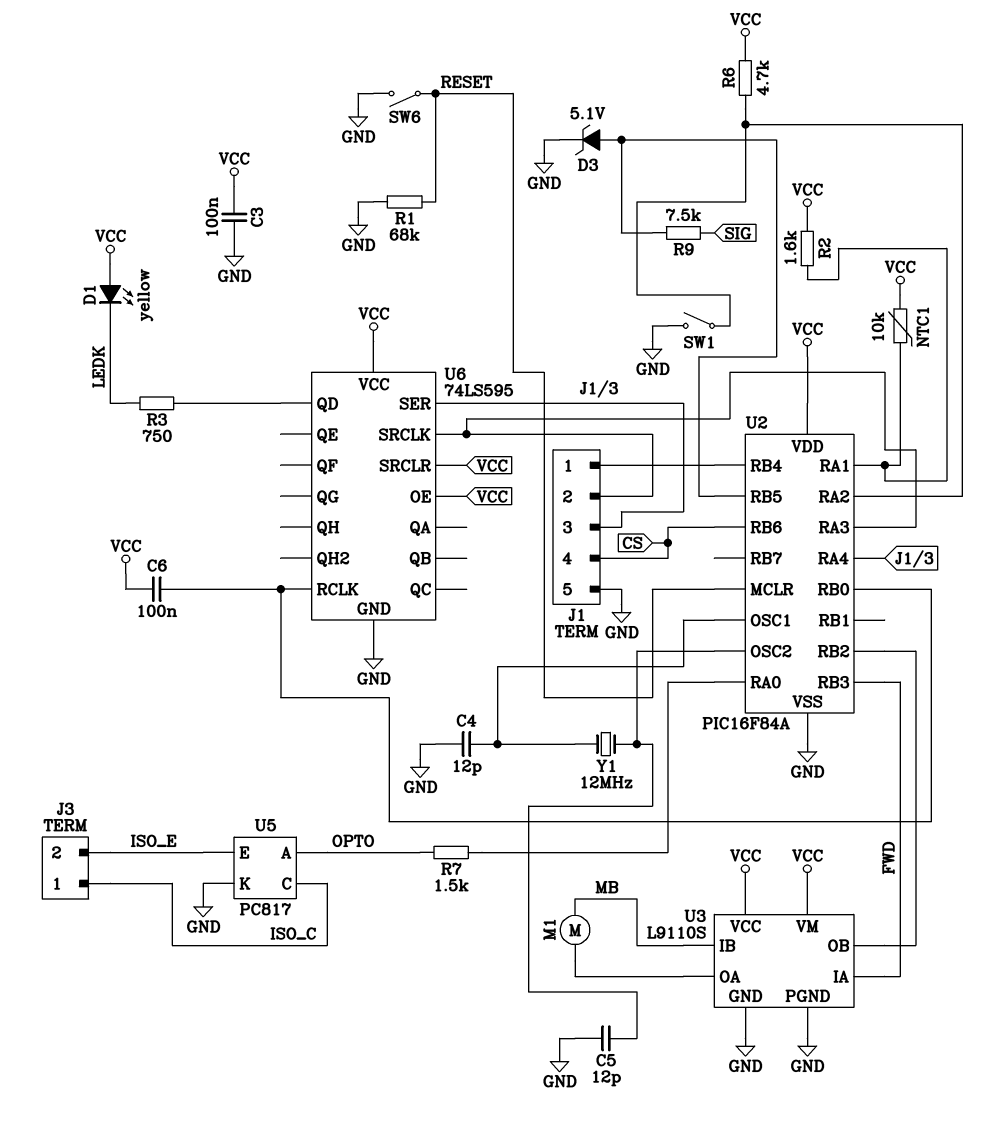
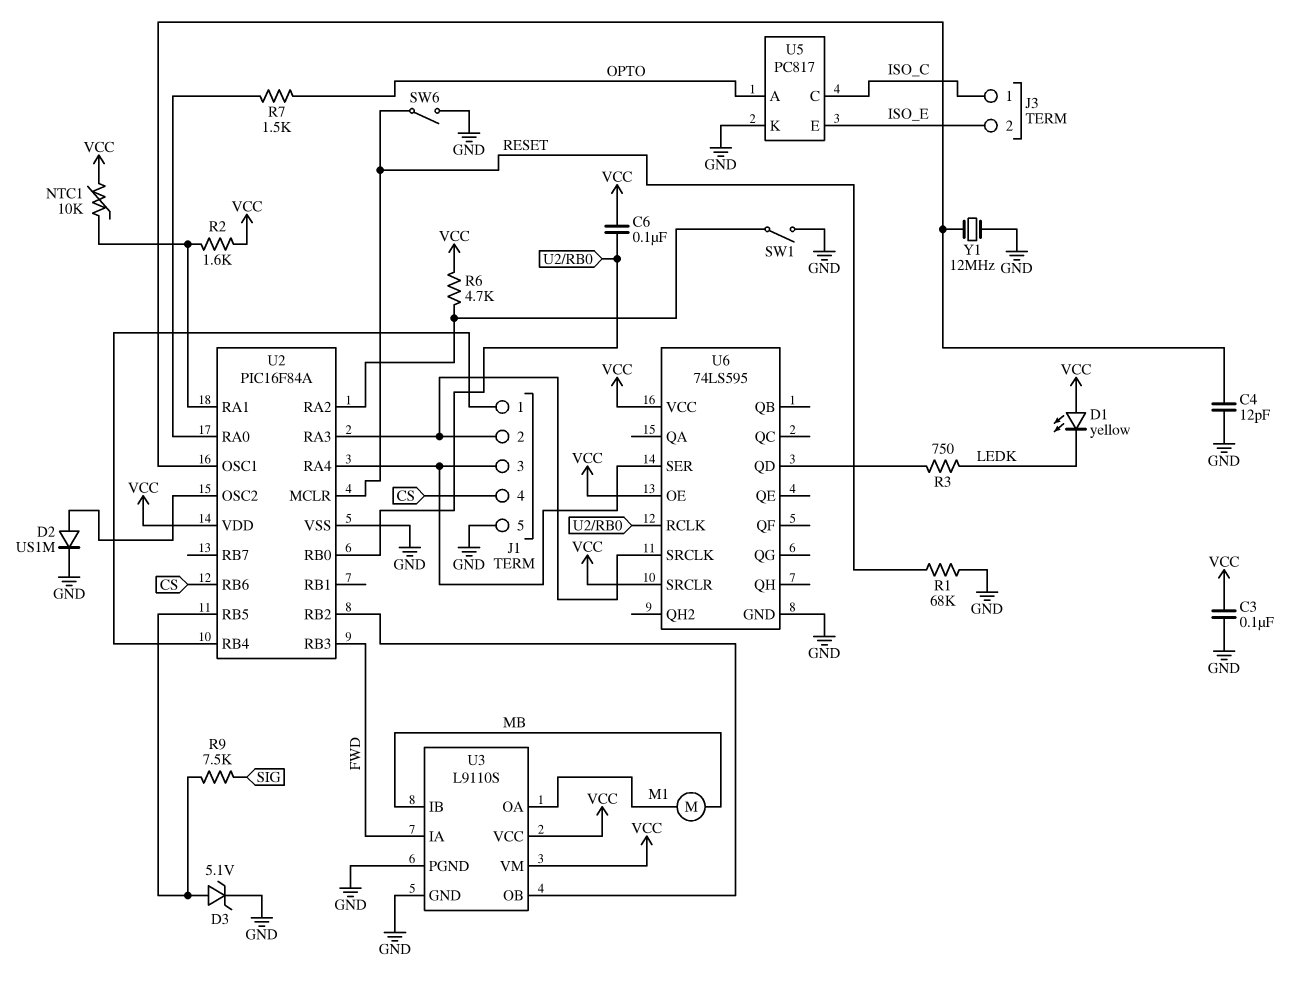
C5: 12pF (GND, U2/OSC2) -> none
D2: none -> diode US1M (A U2/OSC2, K GND)
Y1: 12MHz (U2/OSC1, U2/OSC2) -> 12MHz (GND, U2/OSC1)

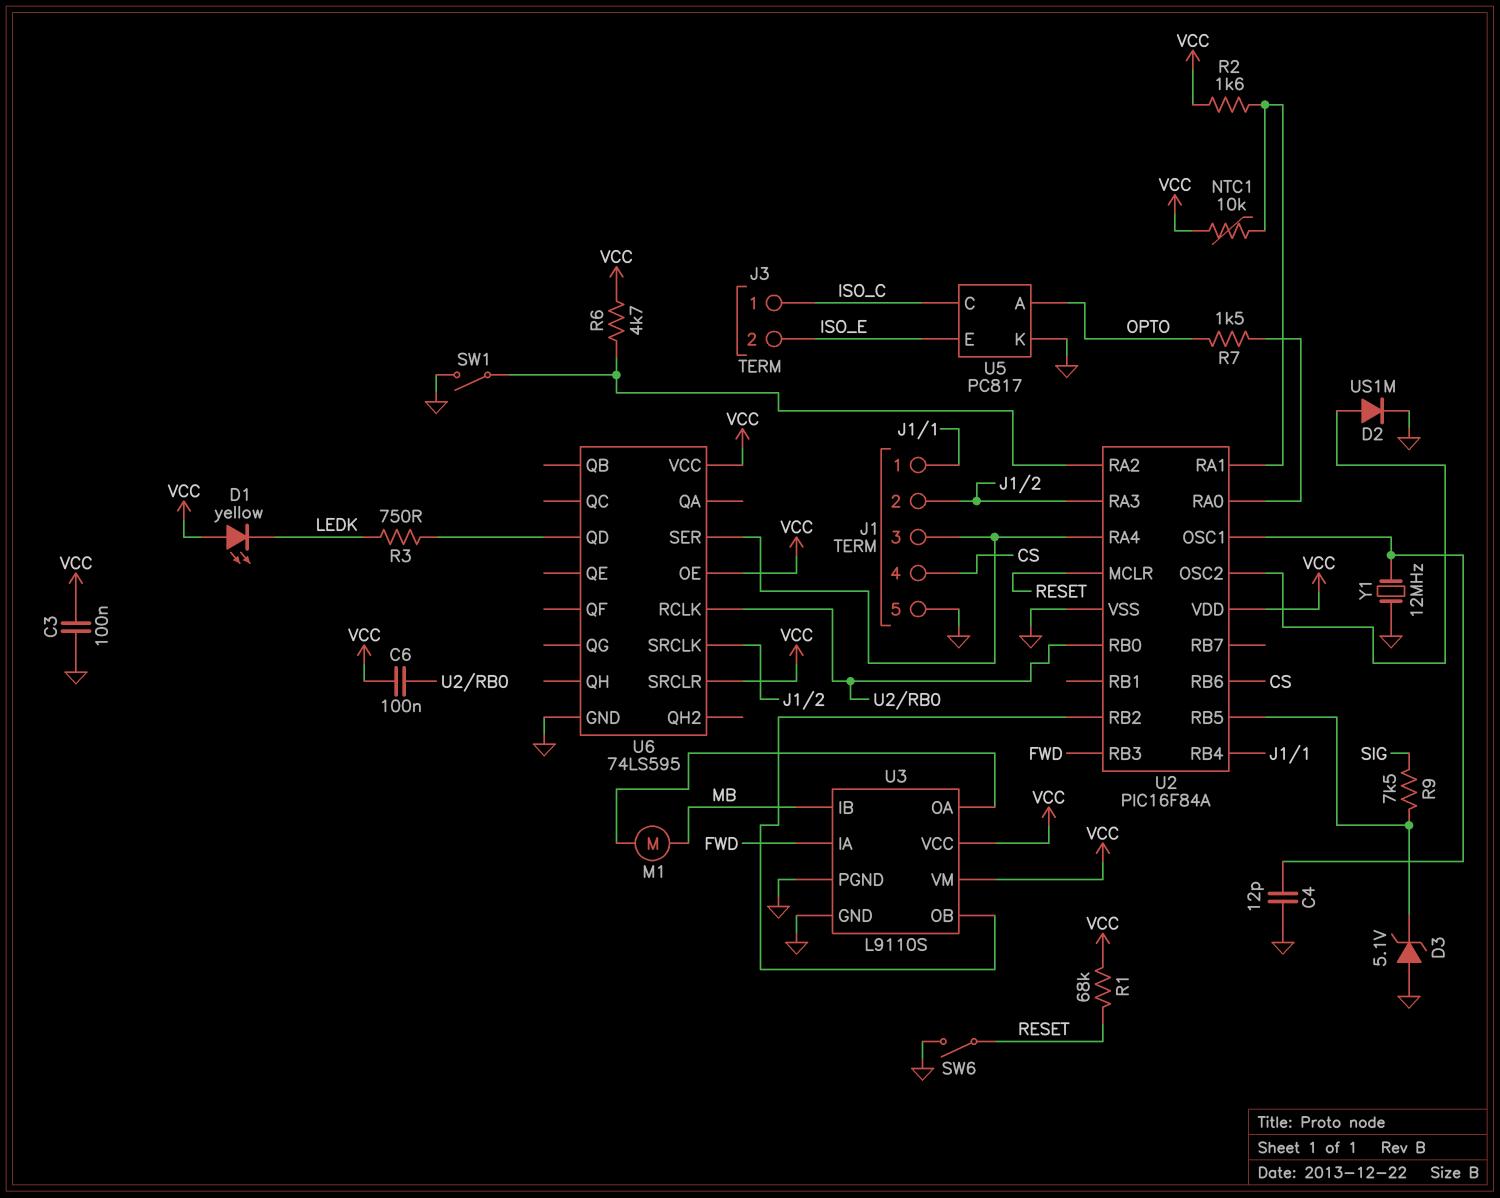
D3: zener 5.1V (A U2/RB5, K GND) -> zener 5.1V (A GND, K U2/RB5)
R1: 68k (GND, RESET) -> 68k (RESET, VCC)

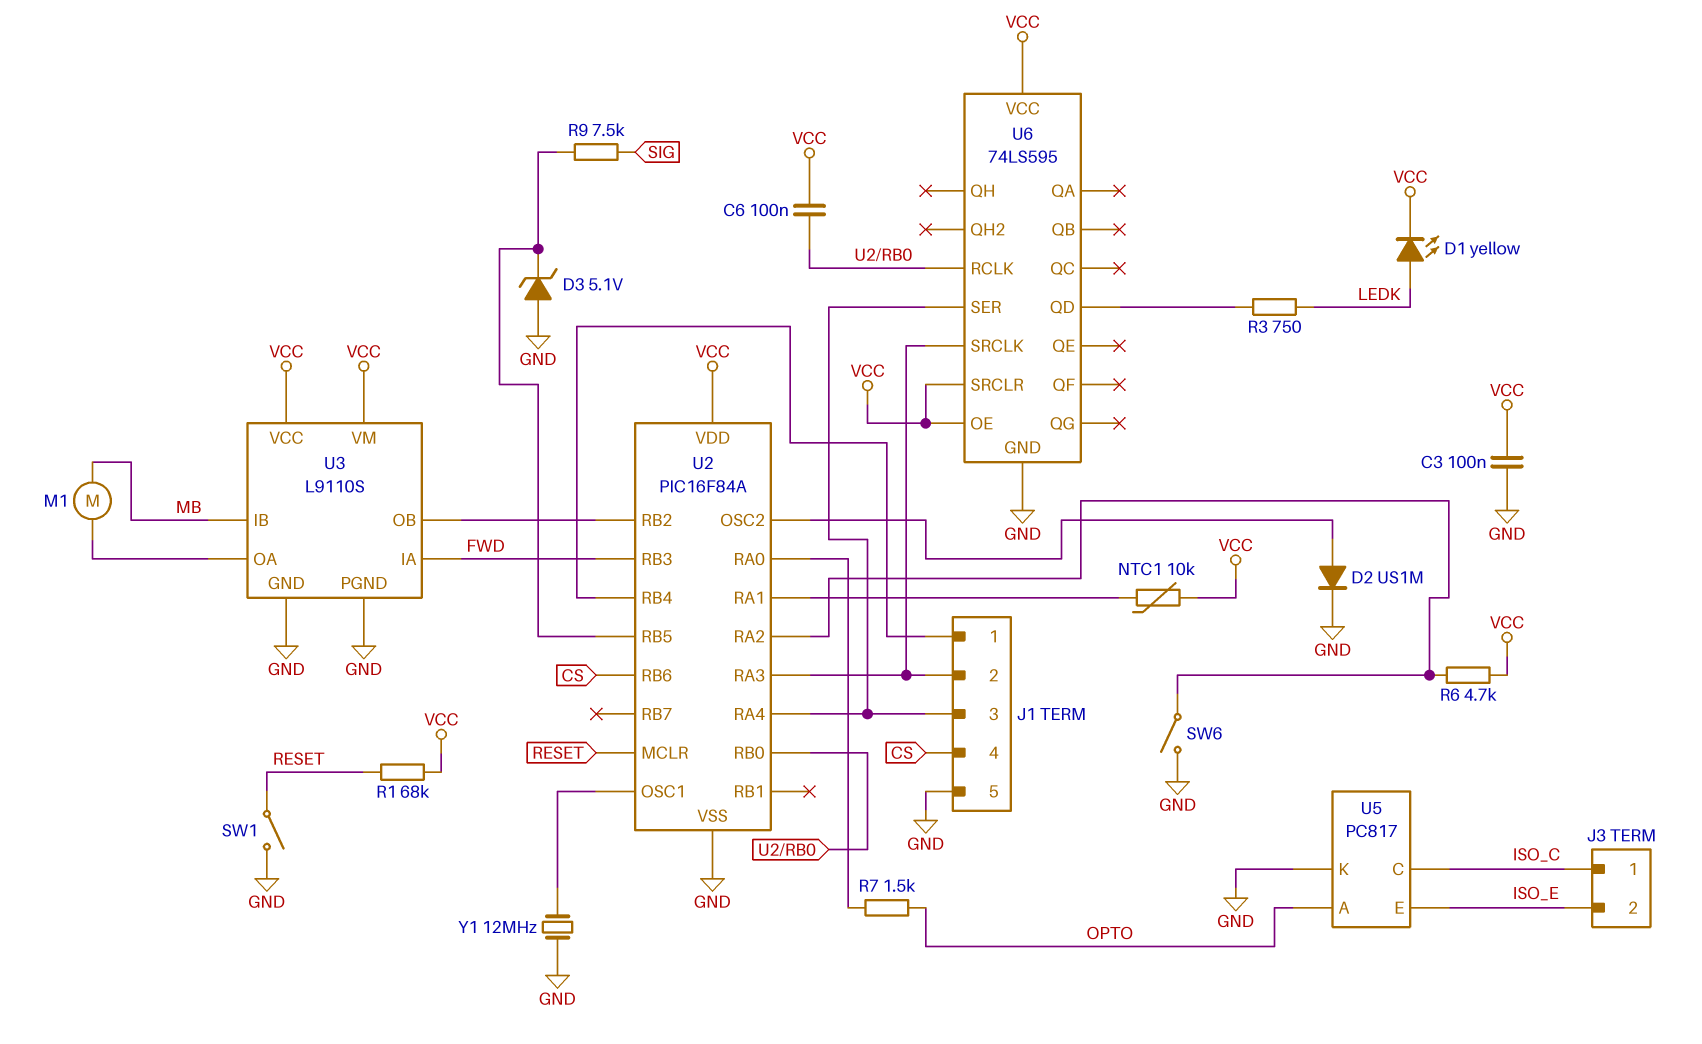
C4: 12pF (GND, U2/OSC1) -> none
D1: LED yellow (A VCC, K LEDK) -> LED yellow (A LEDK, K VCC)
R2: 1.6k (U2/RA1, VCC) -> none
SW1: switch (GND, U2/RA2) -> switch (GND, RESET)
SW6: switch (GND, RESET) -> switch (GND, U2/RA2)

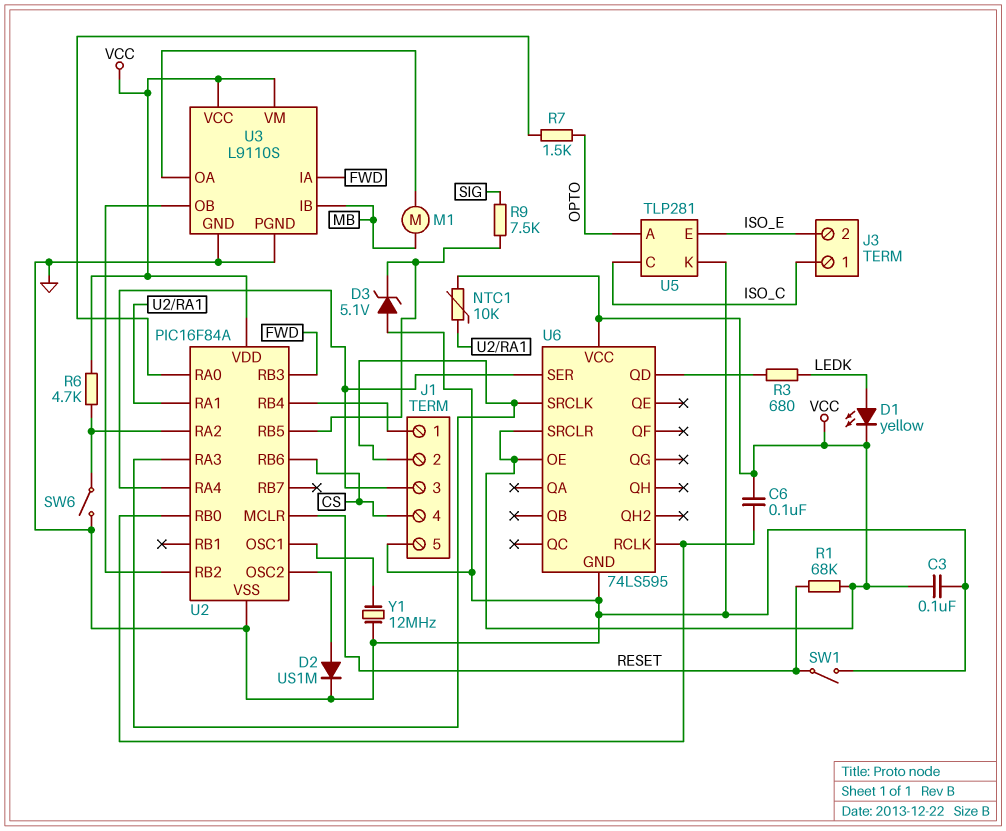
R3: 750 (LEDK, U6/QD) -> 680 (LEDK, U6/QD)
U5: PC817 -> TLP281

